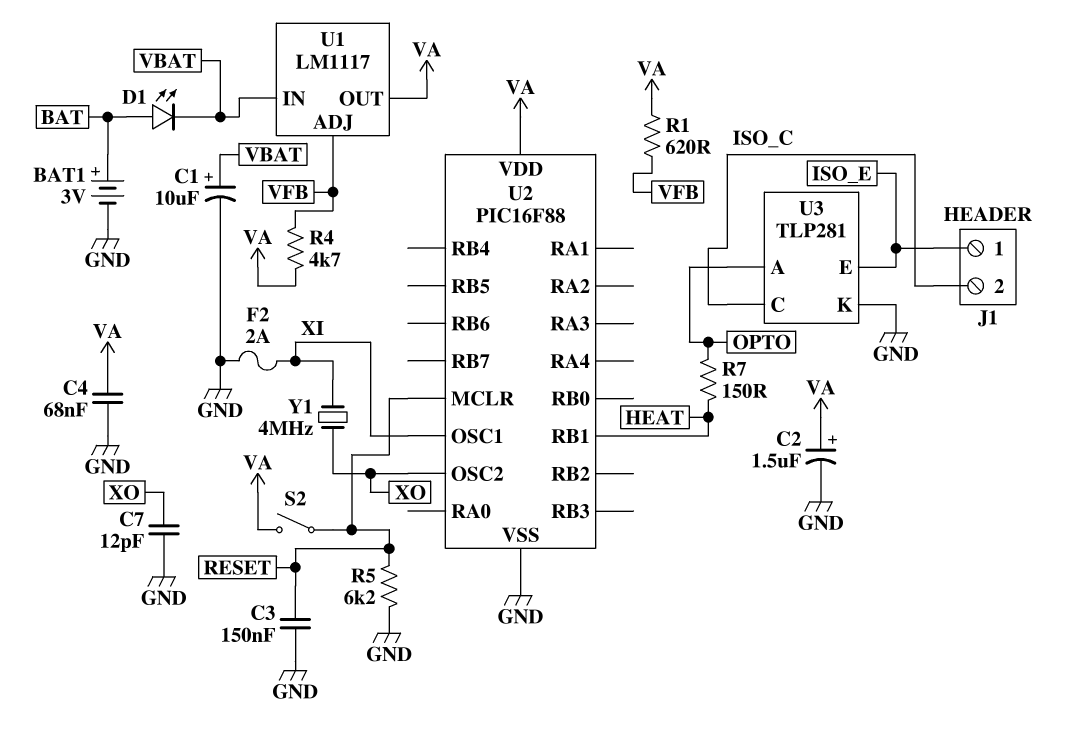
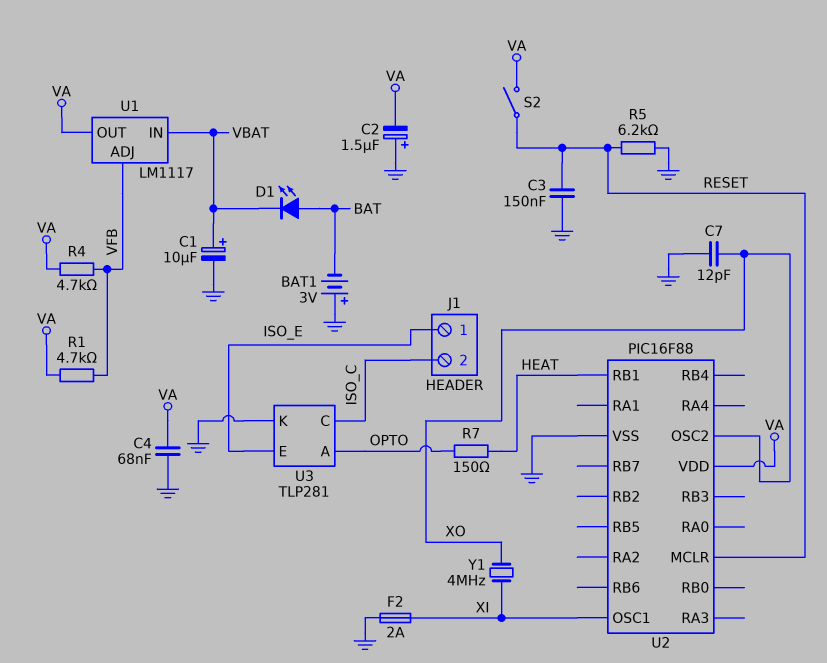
BAT1: 3V (plus BAT, minus GND) -> 3V (plus GND, minus BAT)
C2: 1.5uF (plus VA, minus GND) -> 1.5uF (plus GND, minus VA)
R1: 620 (VA, VFB) -> 4.7k (VA, VFB)

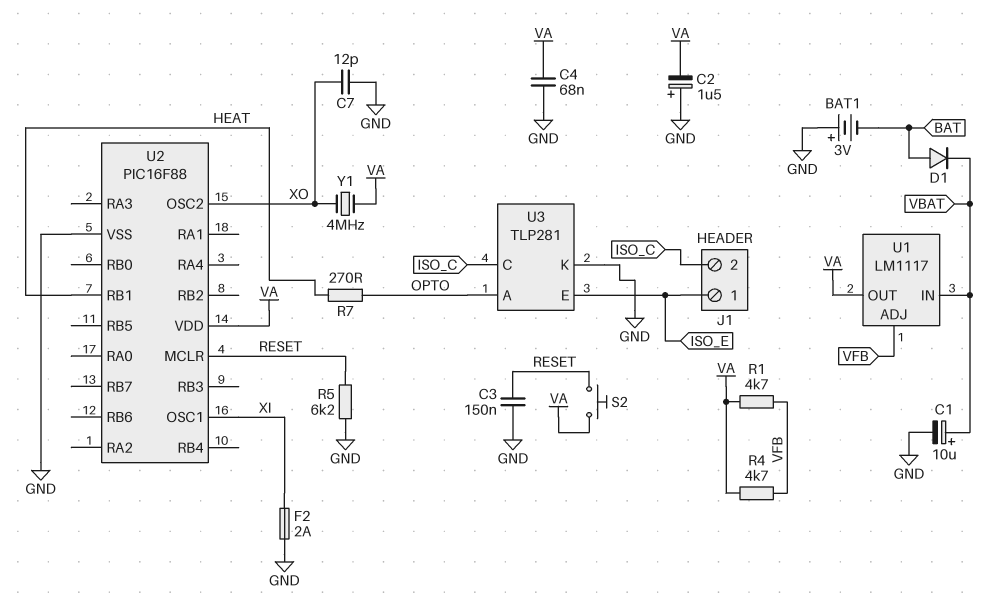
D1: LED (A BAT, K VBAT) -> diode (A BAT, K VBAT)
R7: 150 (HEAT, OPTO) -> 270 (HEAT, OPTO)
S2: switch (RESET, VA) -> button (RESET, VA)
Y1: 4MHz (XI, XO) -> 4MHz (VA, XO)

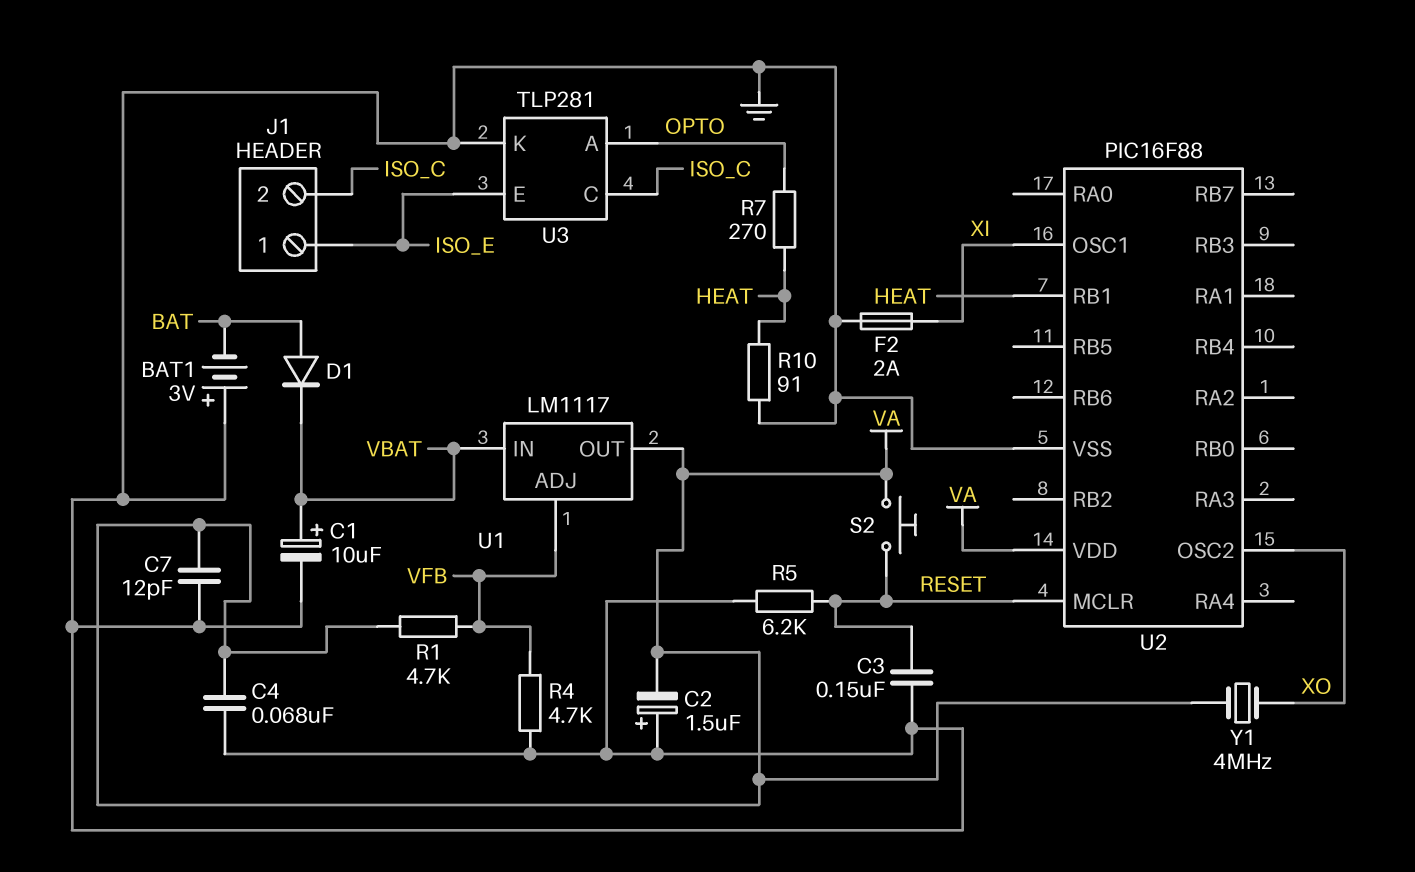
C7: 12pF (GND, XO) -> 12pF (GND, VA)
R4: 4.7k (VA, VFB) -> 4.7k (GND, VFB)
R10: none -> 91 (GND, HEAT)

